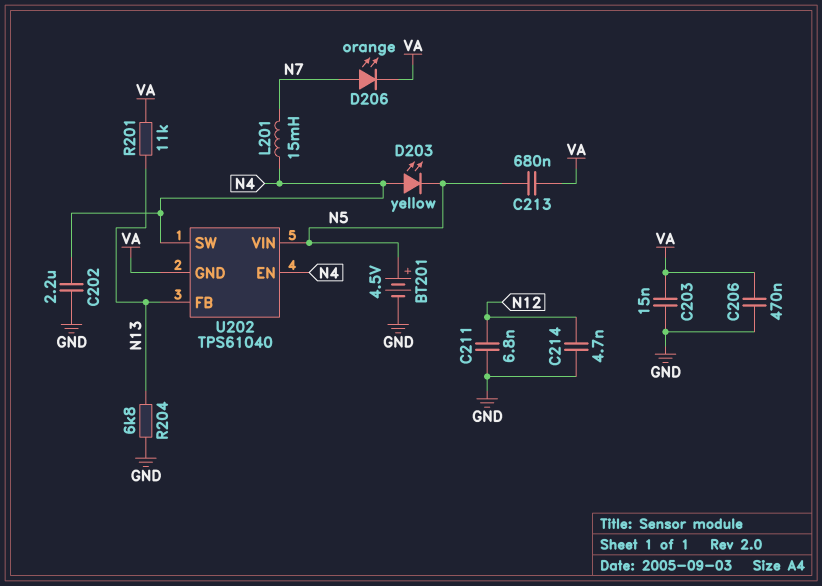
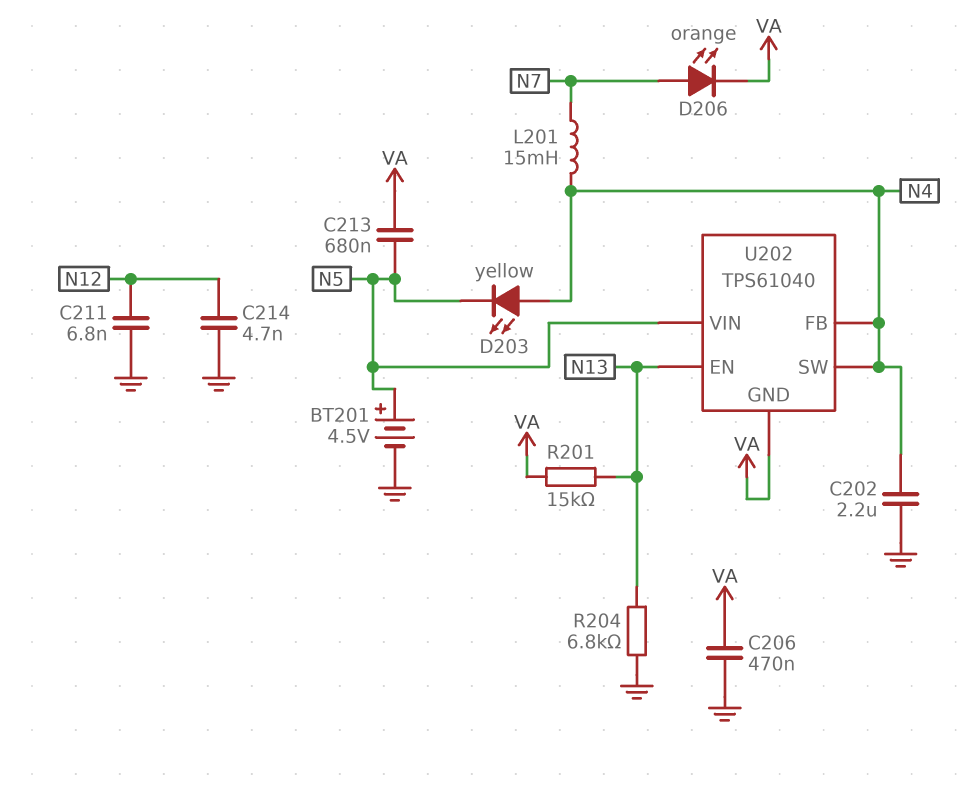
C203: 15nF (GND, VA) -> none
R201: 11k (N13, VA) -> 15k (N13, VA)
U202 pin EN: N4 -> N13
U202 pin FB: N13 -> N4

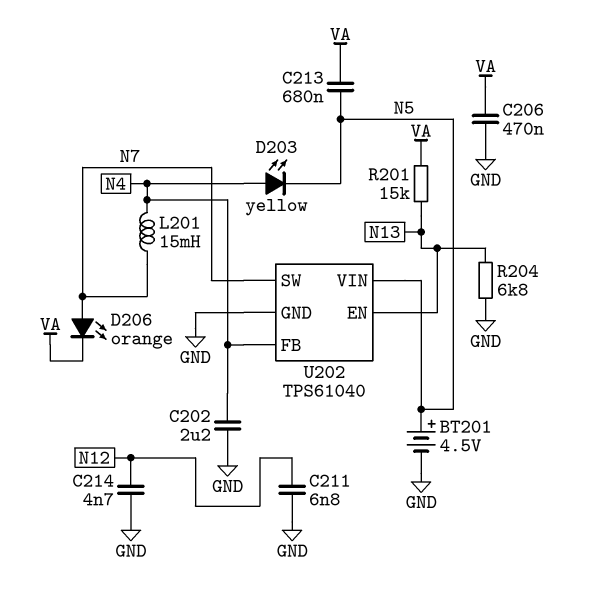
U202 pin GND: VA -> GND
U202 pin SW: N4 -> N7

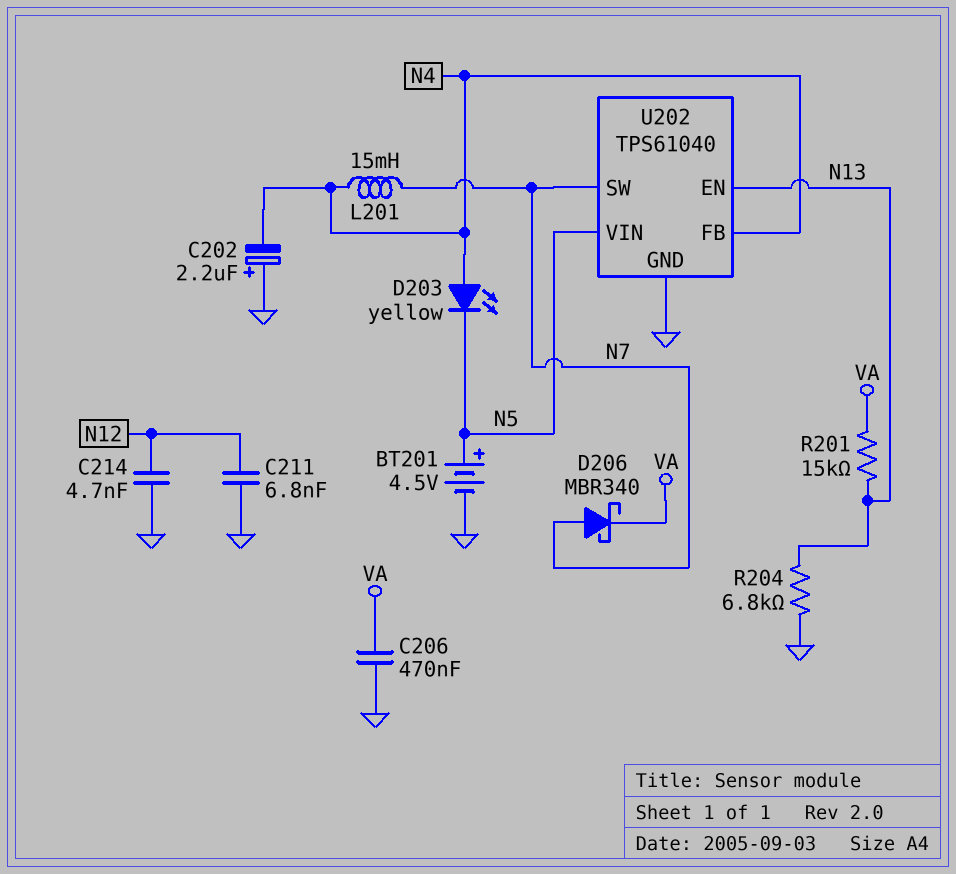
C202: 2.2uF (GND, N4) -> 2.2uF (plus GND, minus N4)
C213: 680nF (N5, VA) -> none
D206: LED orange (A N7, K VA) -> schottky MBR340 (A N7, K VA)

